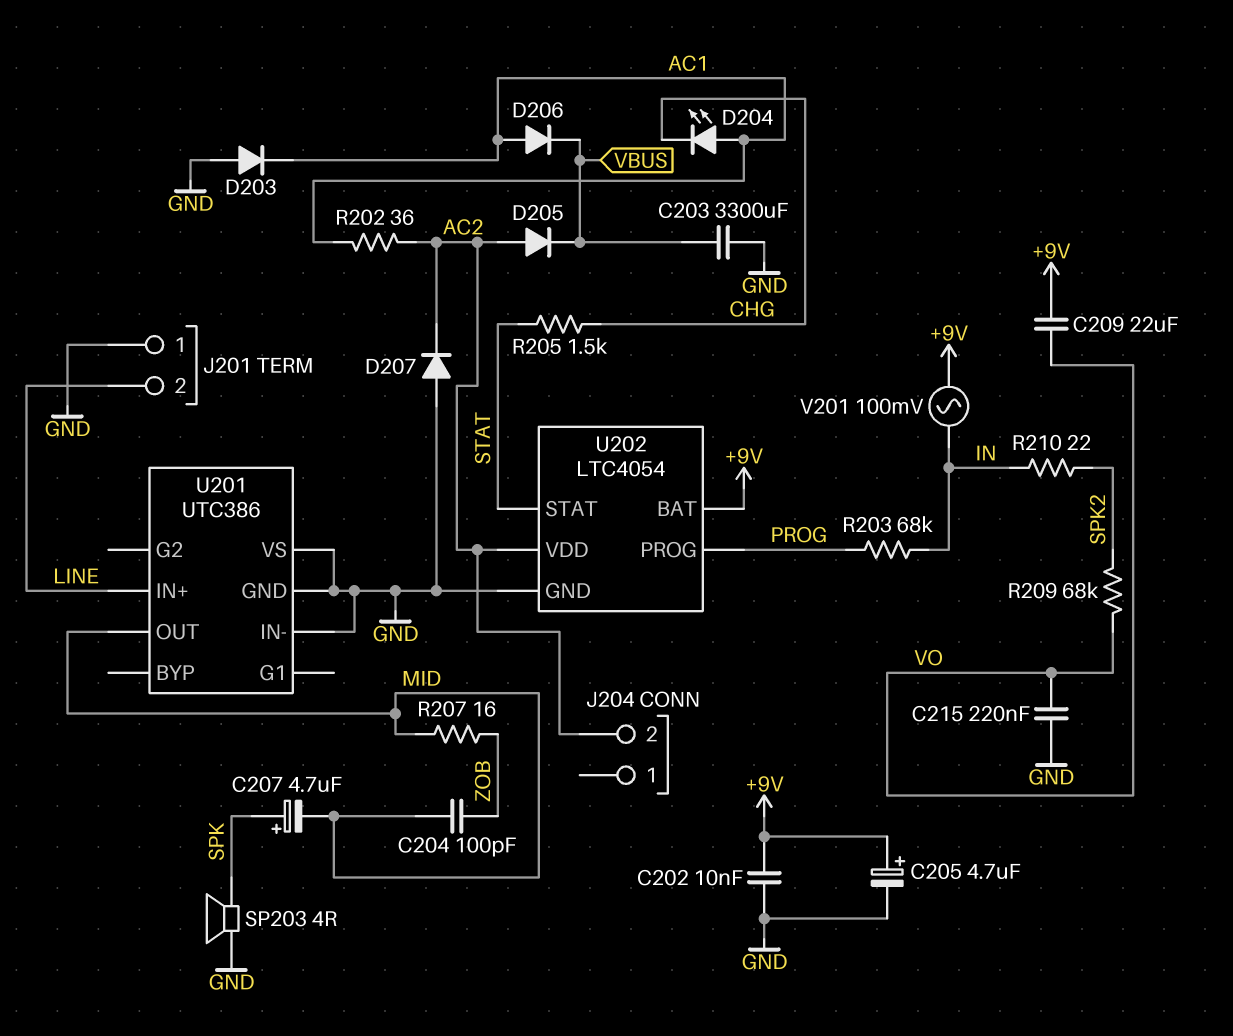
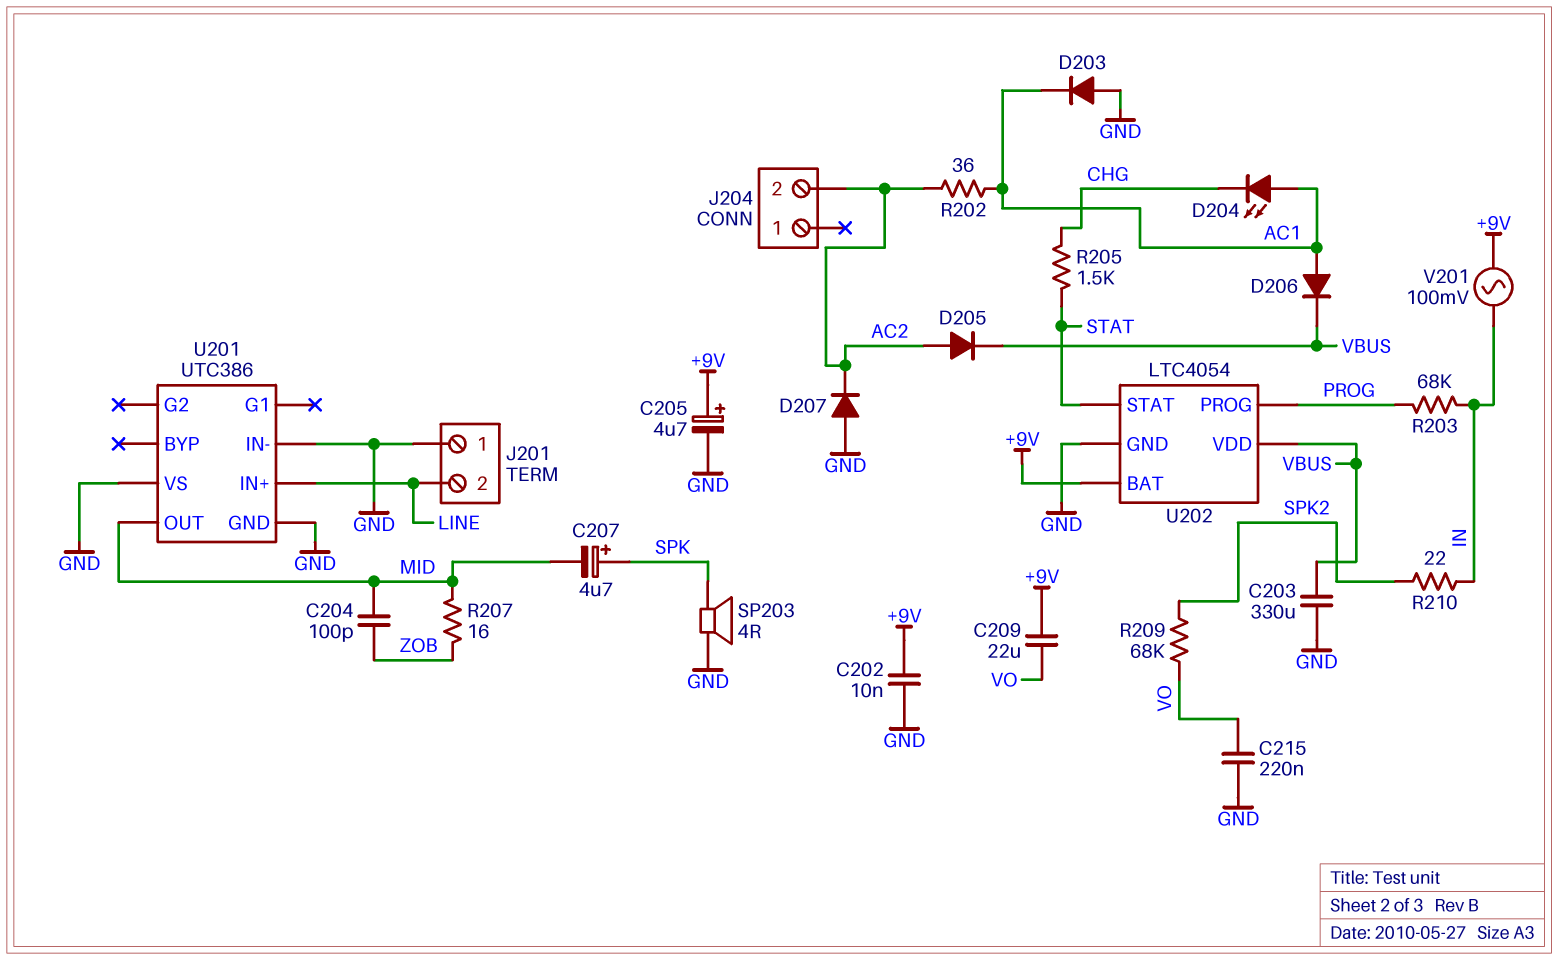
C203: 3300uF (GND, VBUS) -> 330uF (GND, VBUS)
U202 pin VDD: AC2 -> VBUS

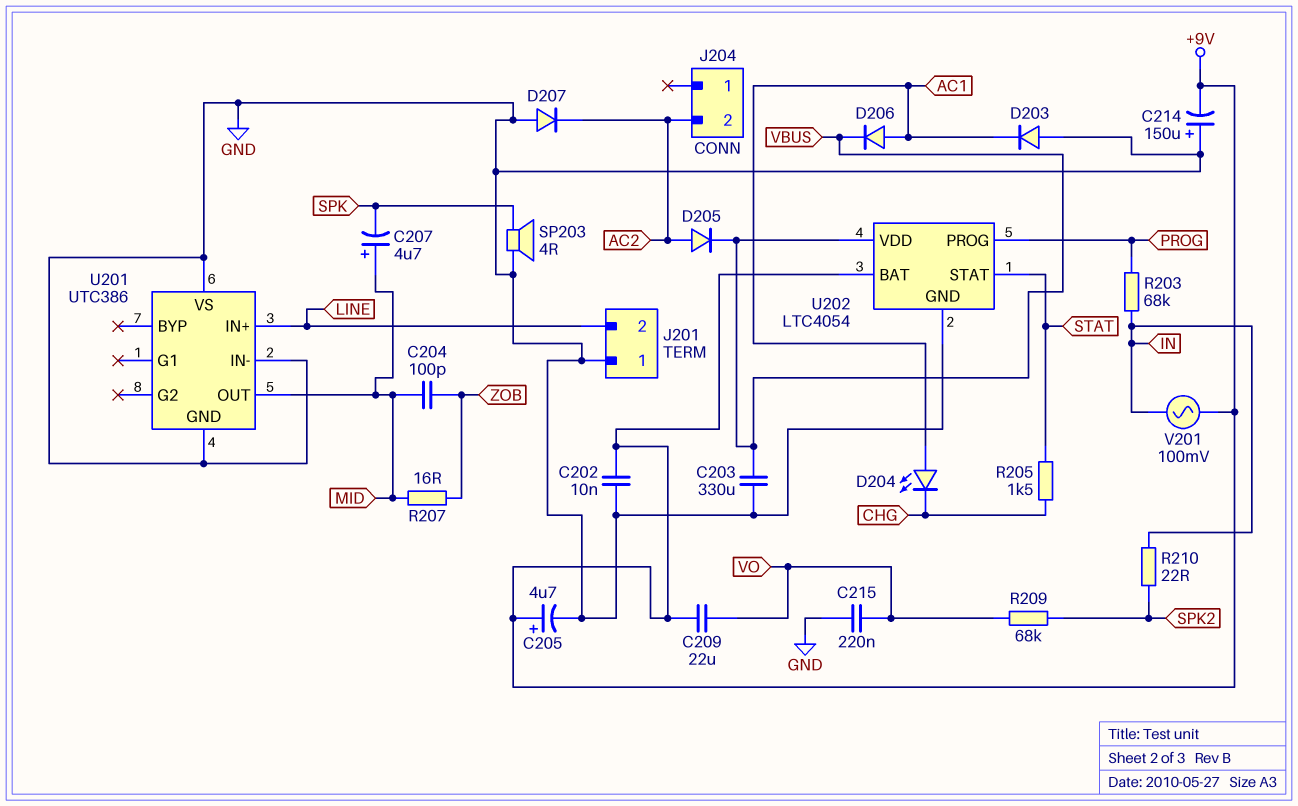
C207: 4.7uF (plus SPK, minus MID) -> 4.7uF (plus MID, minus SPK)
C214: none -> 150uF (plus GND, minus +9V)
R202: 36 (AC1, AC2) -> none

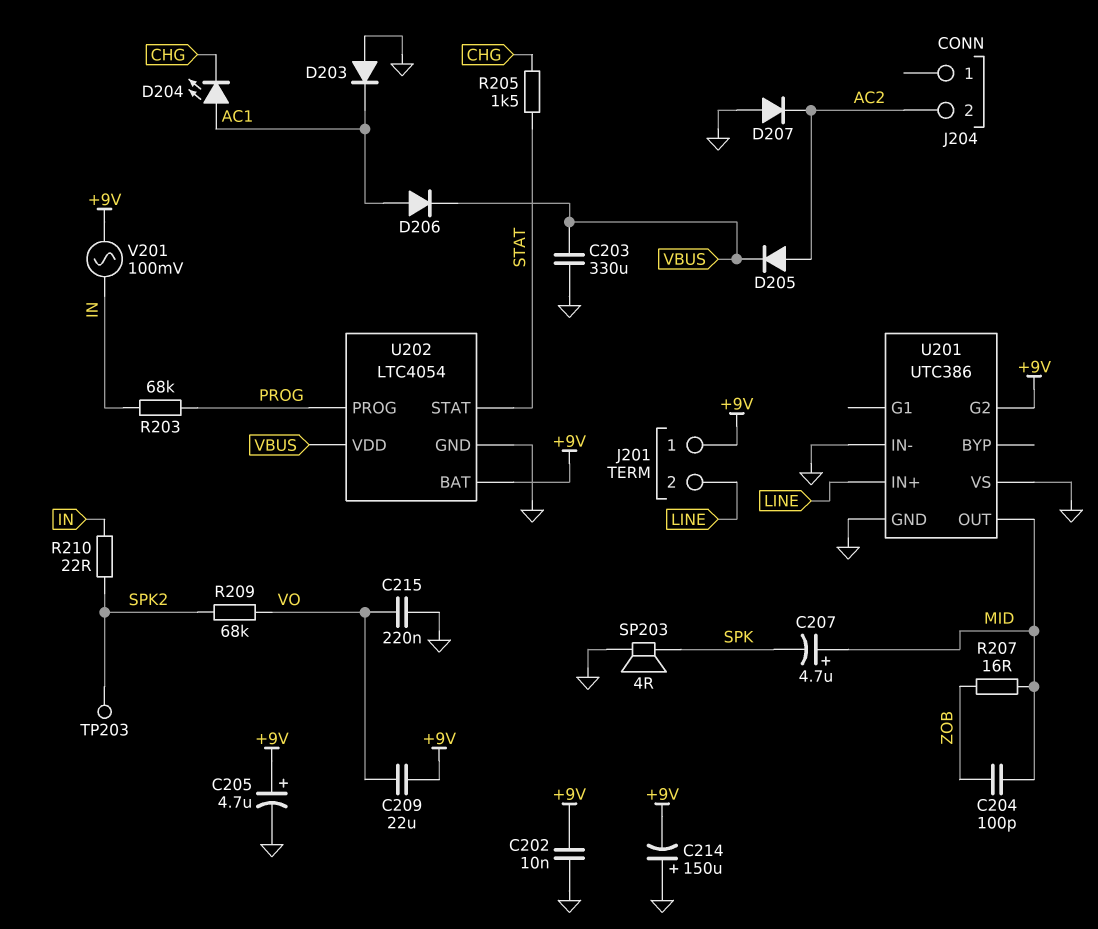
J201 pin 1: GND -> +9V
TP203: none -> test point (SPK2)
U201 pin G2: none -> +9V

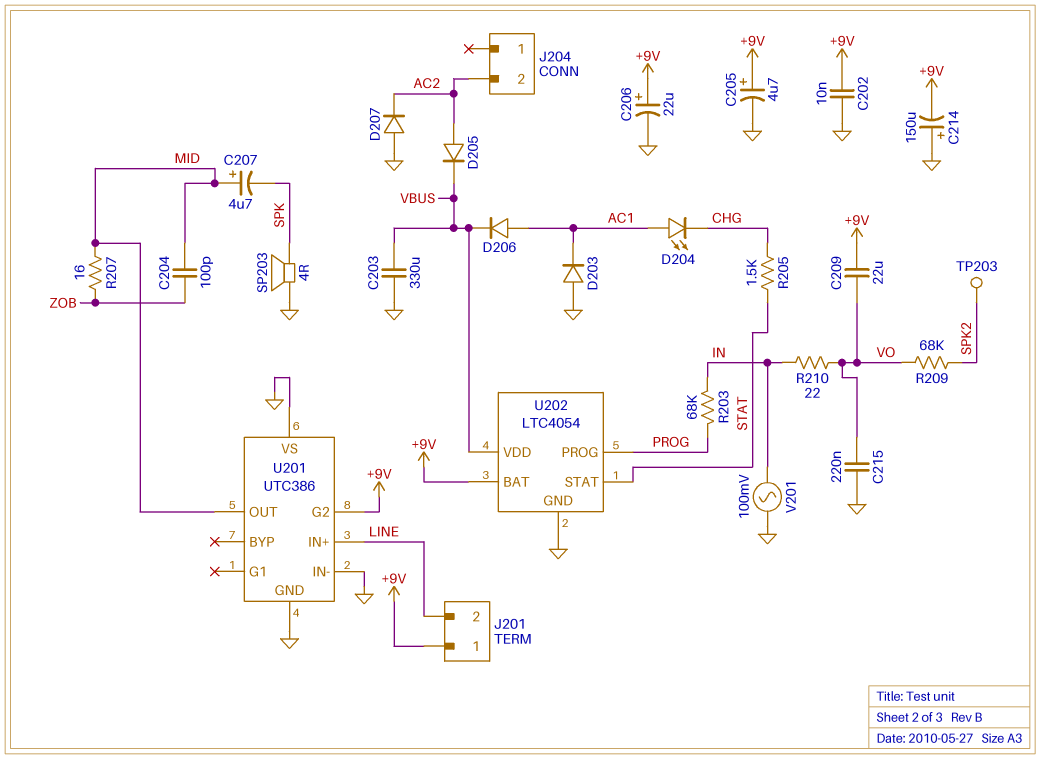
C206: none -> 22uF (plus +9V, minus GND)
R210: 22 (IN, SPK2) -> 22 (IN, VO)
V201: AC 100mV (+9V, IN) -> AC 100mV (GND, IN)

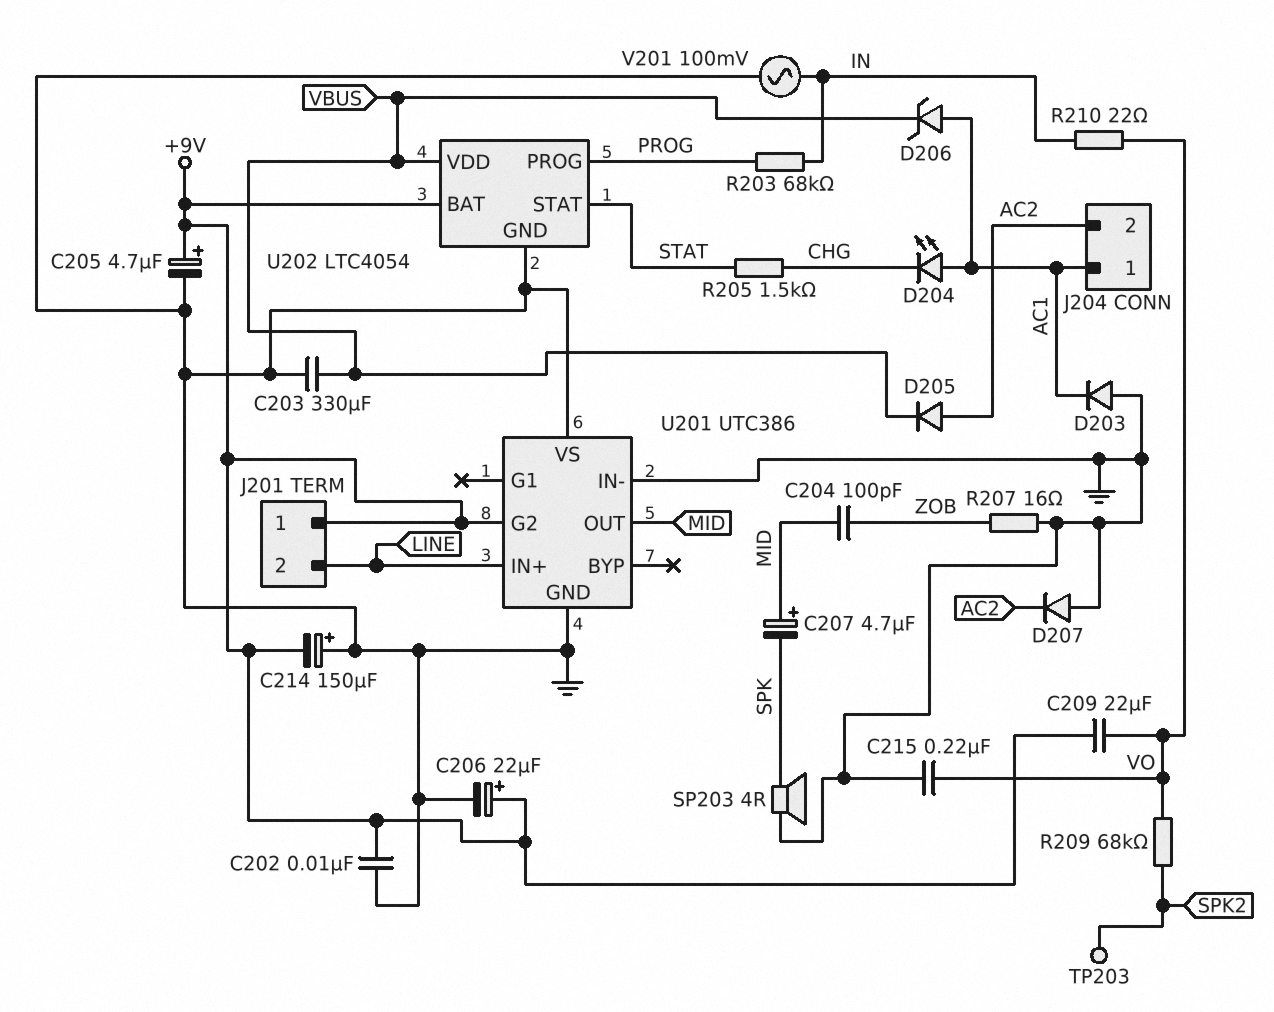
D206: diode (A AC1, K VBUS) -> zener (A AC1, K VBUS)
J204 pin 1: none -> AC1
R207: 16 (MID, ZOB) -> 16 (GND, ZOB)

